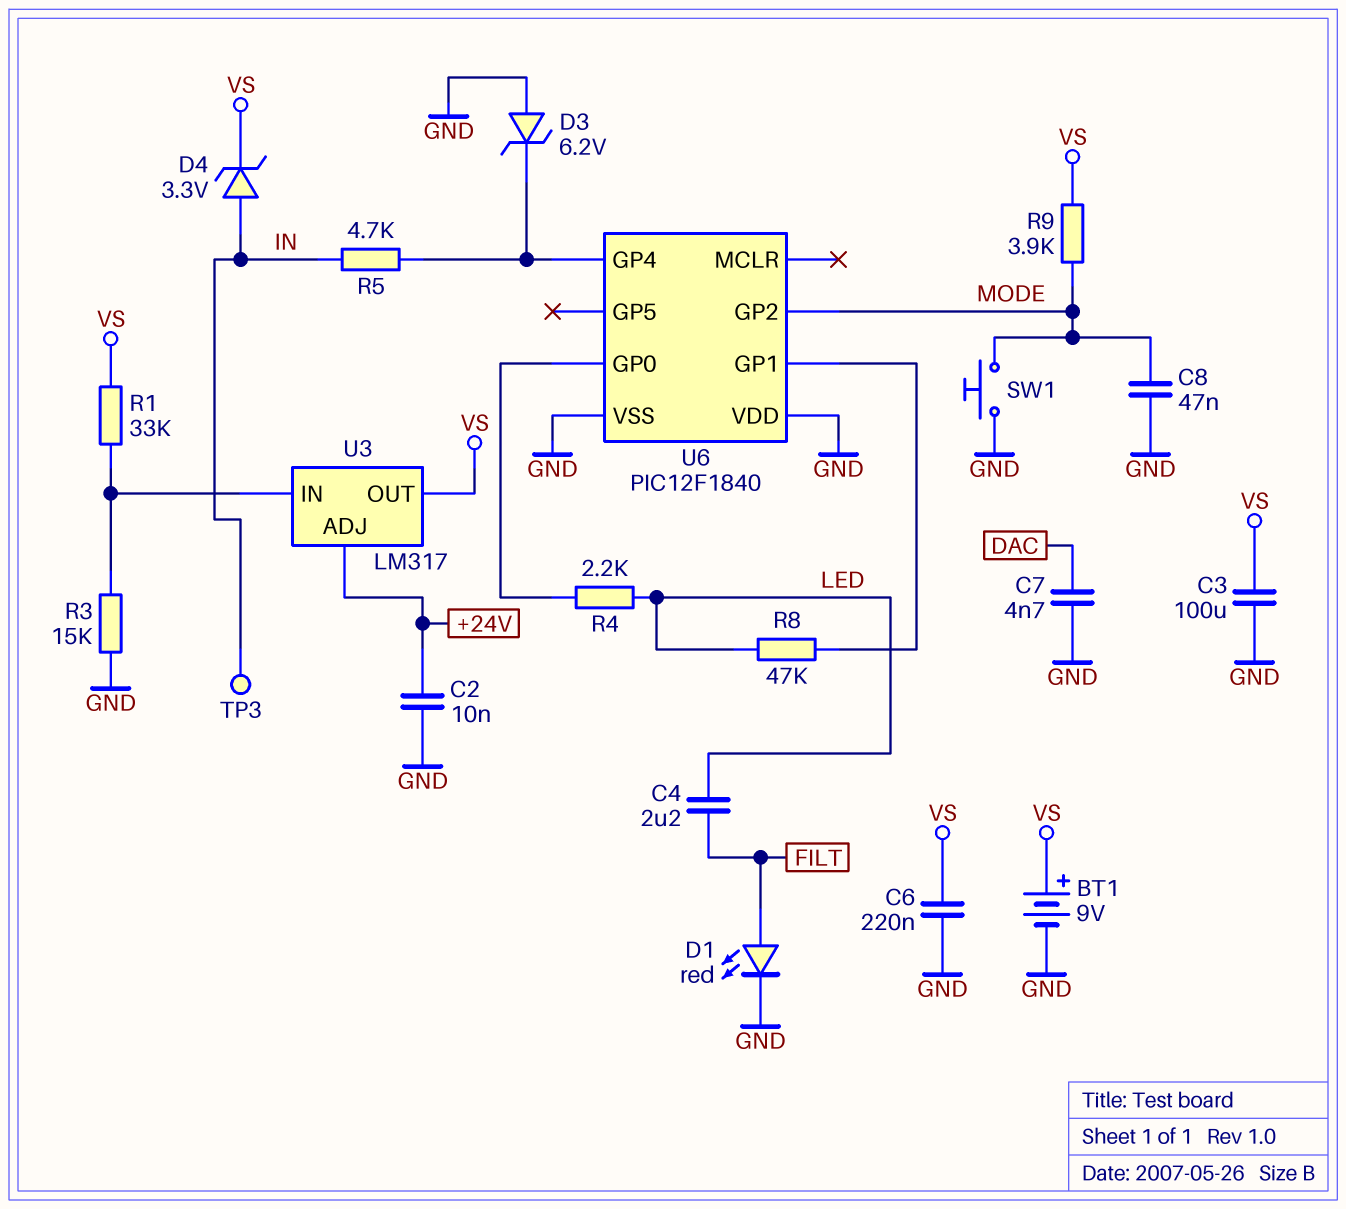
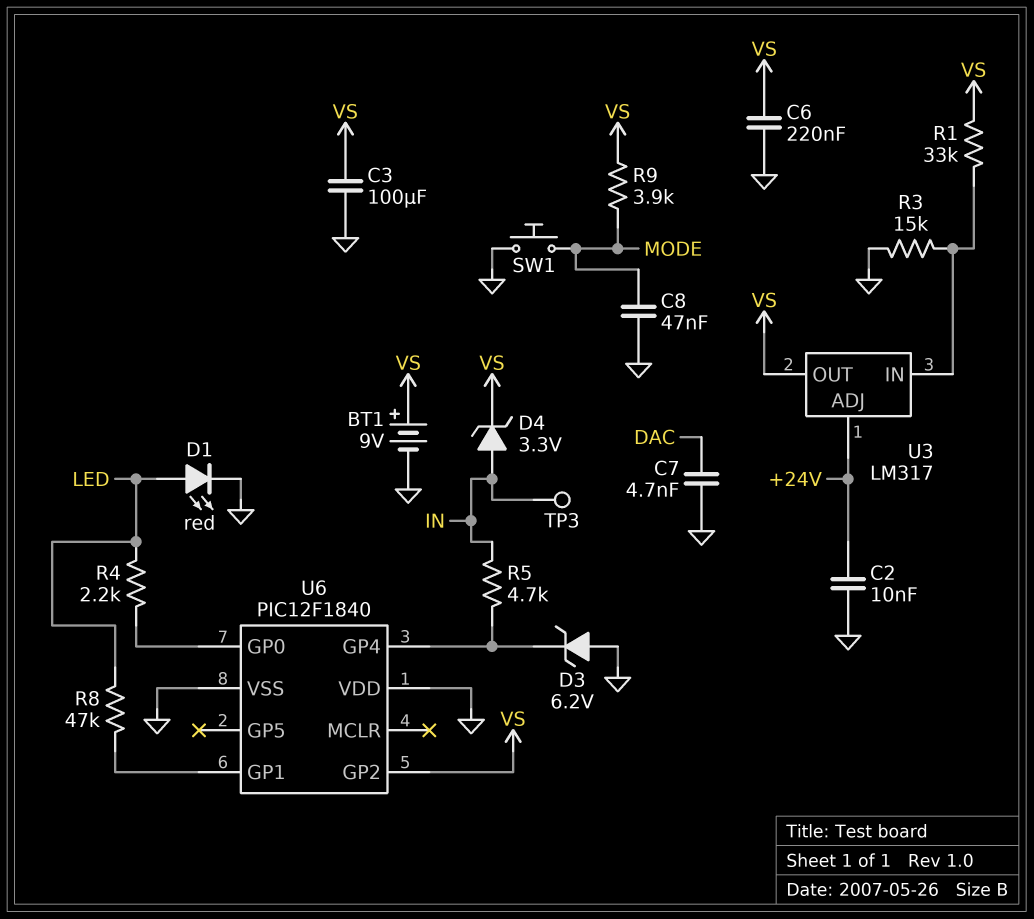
C4: 2.2uF (FILT, LED) -> none
D1: LED red (A FILT, K GND) -> LED red (A LED, K GND)
U6 pin GP2: MODE -> VS

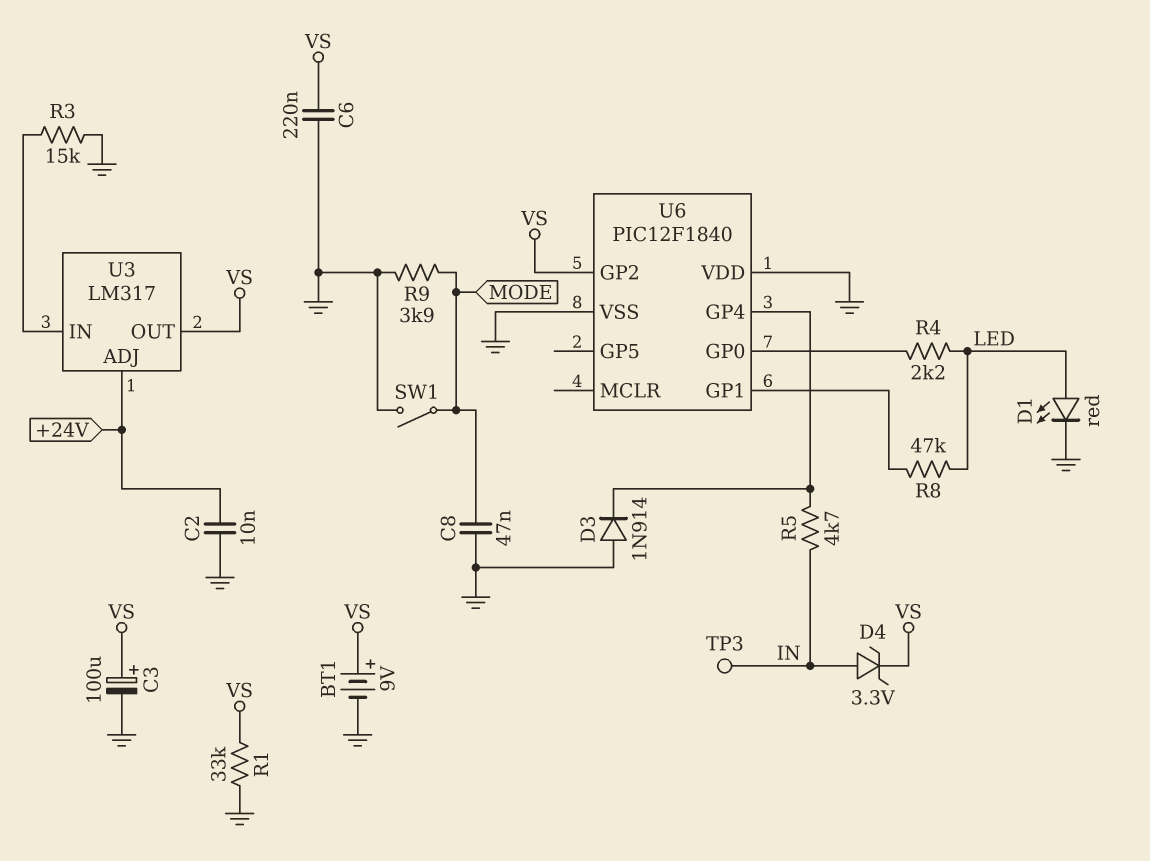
C3: 100uF (GND, VS) -> 100uF (plus VS, minus GND)
C7: 4.7nF (DAC, GND) -> none
D3: zener 6.2V (A GND, K U6/GP4) -> diode 1N914 (A GND, K U6/GP4)
R1: 33k (U3/IN, VS) -> 33k (GND, VS)
R9: 3.9k (MODE, VS) -> 3.9k (GND, MODE)
SW1: button (GND, MODE) -> switch (GND, MODE)

